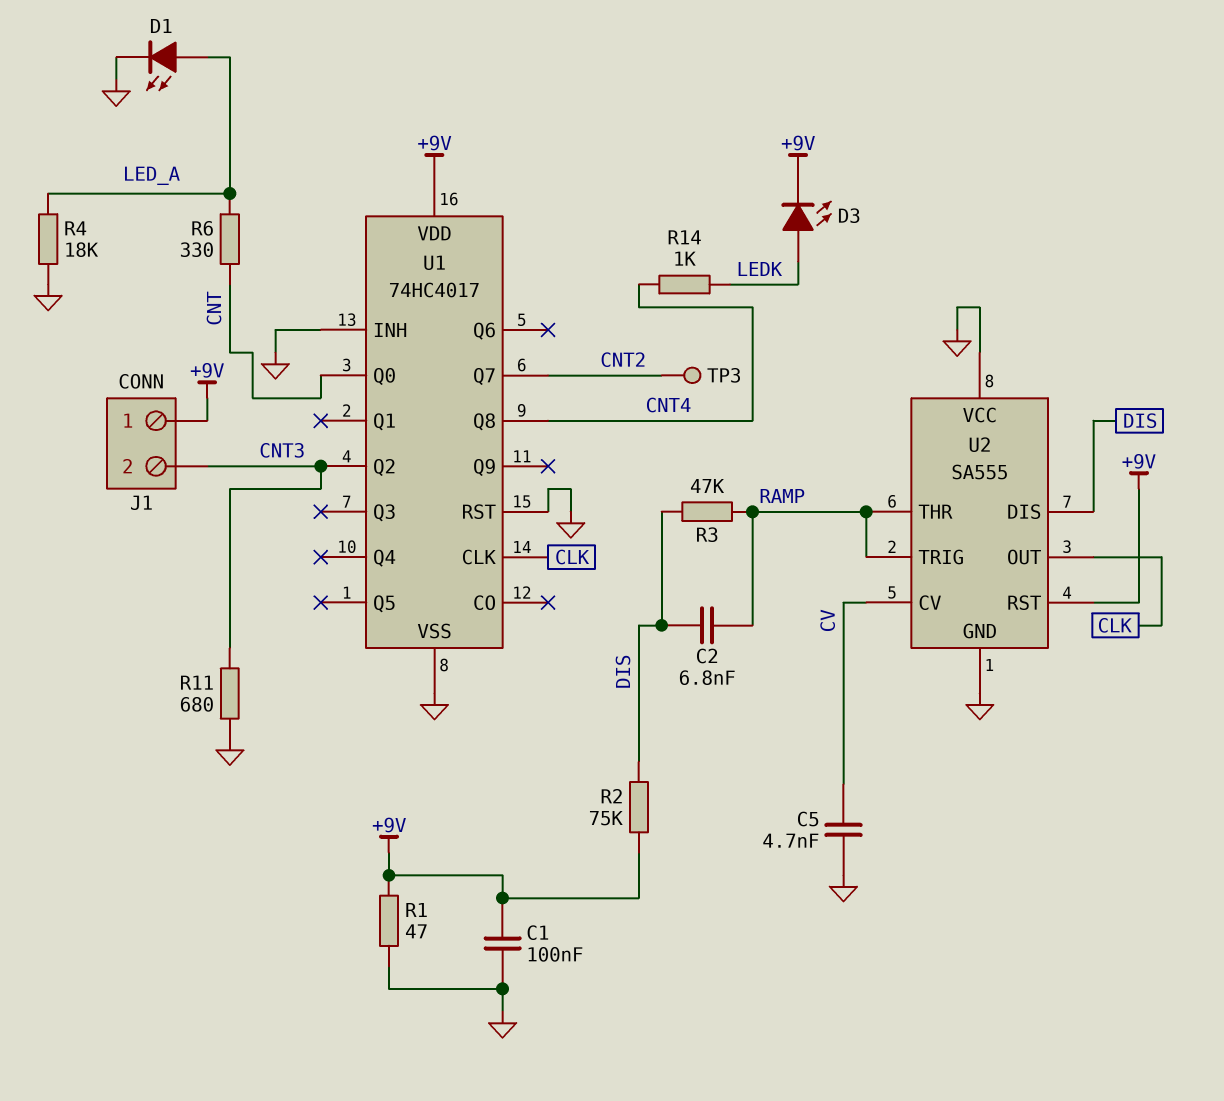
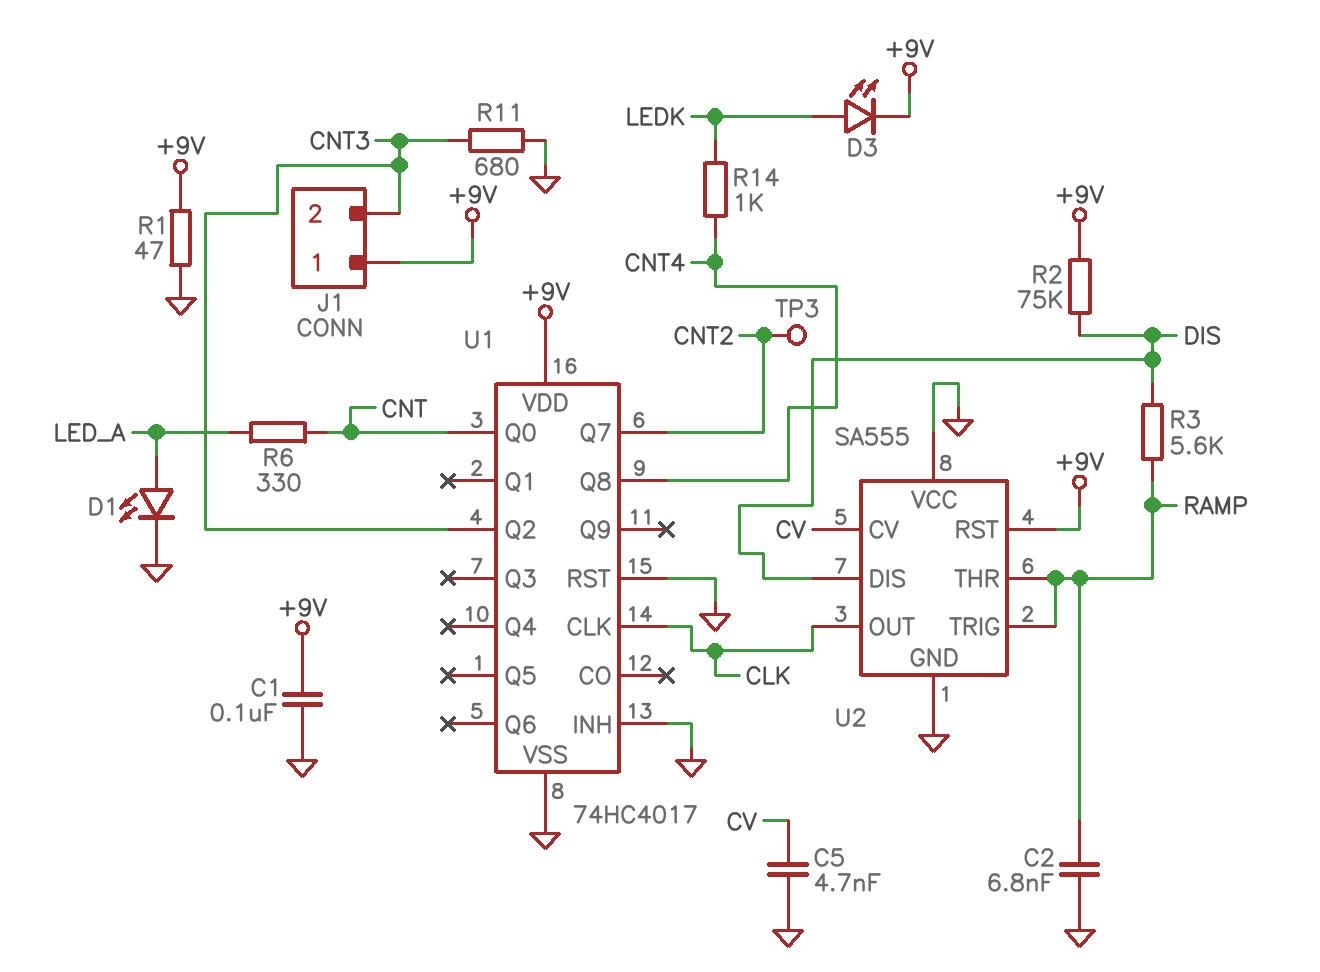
C2: 6.8nF (DIS, RAMP) -> 6.8nF (GND, RAMP)
R3: 47k (DIS, RAMP) -> 5.6k (DIS, RAMP)
R4: 18k (GND, LED_A) -> none

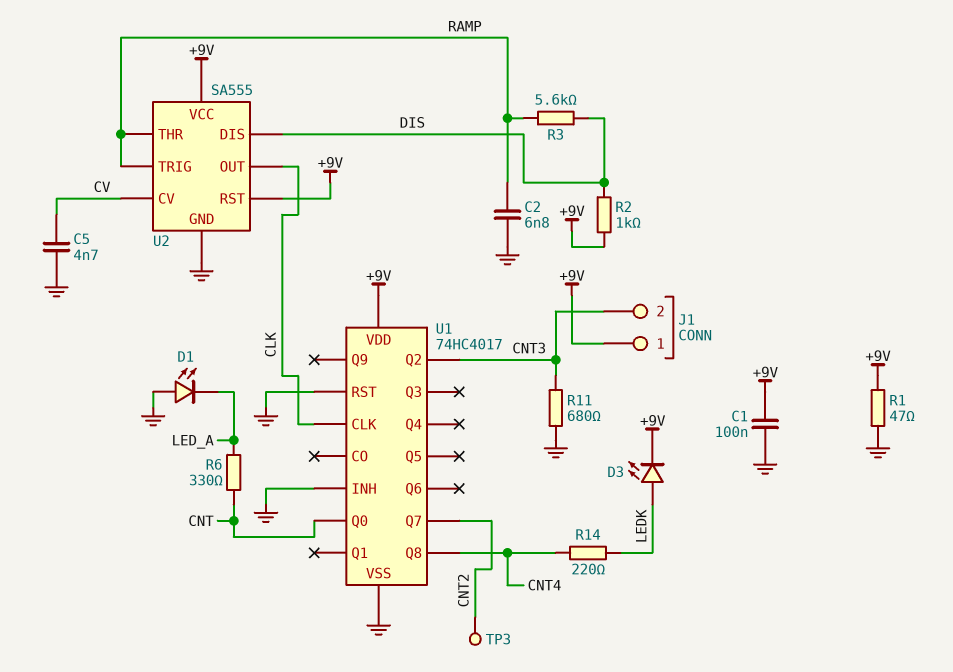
D1: LED (A LED_A, K GND) -> LED (A GND, K LED_A)
R2: 75k (+9V, DIS) -> 1k (+9V, DIS)
R14: 1k (CNT4, LEDK) -> 220 (CNT4, LEDK)
U2 pin VCC: GND -> +9V

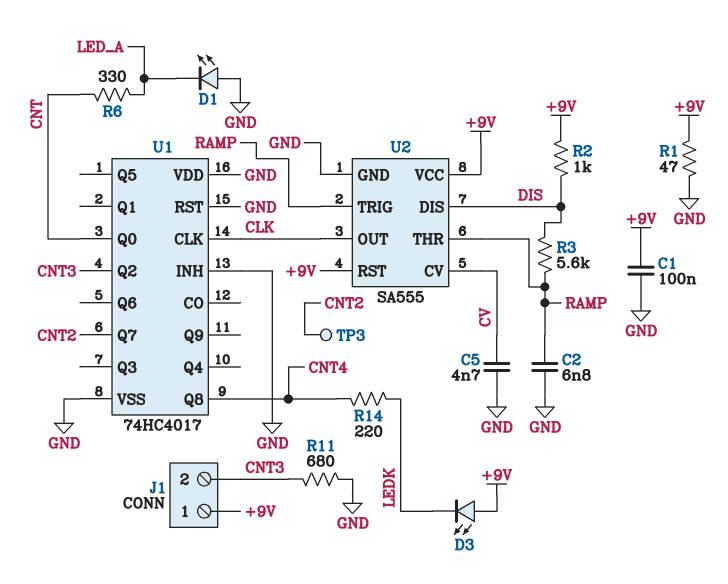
D3: LED (A LEDK, K +9V) -> LED (A +9V, K LEDK)
U1 pin VDD: +9V -> GND

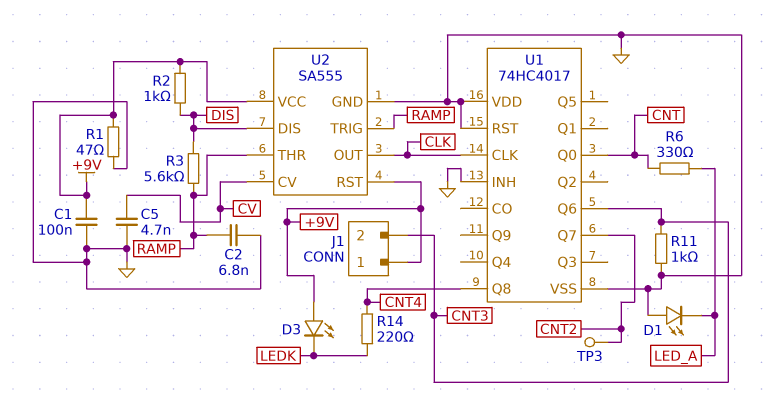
R11: 680 (CNT3, GND) -> 1k (CNT3, GND)
U1 pin Q2: CNT3 -> none
U1 pin Q6: none -> CNT3

